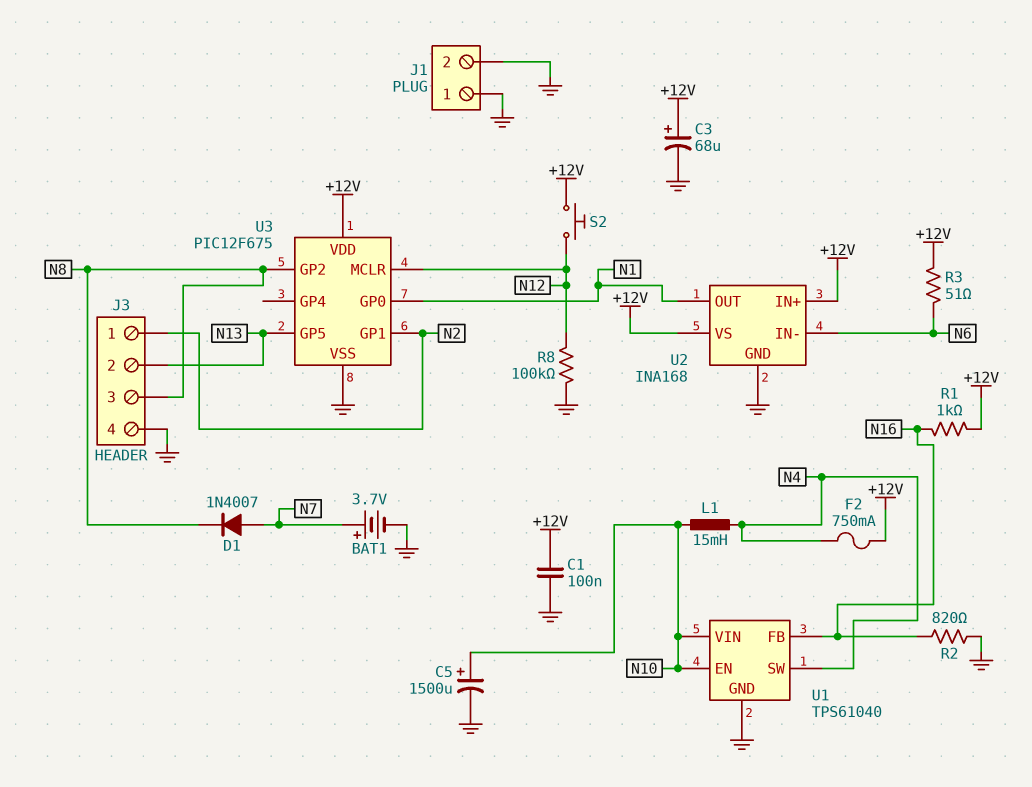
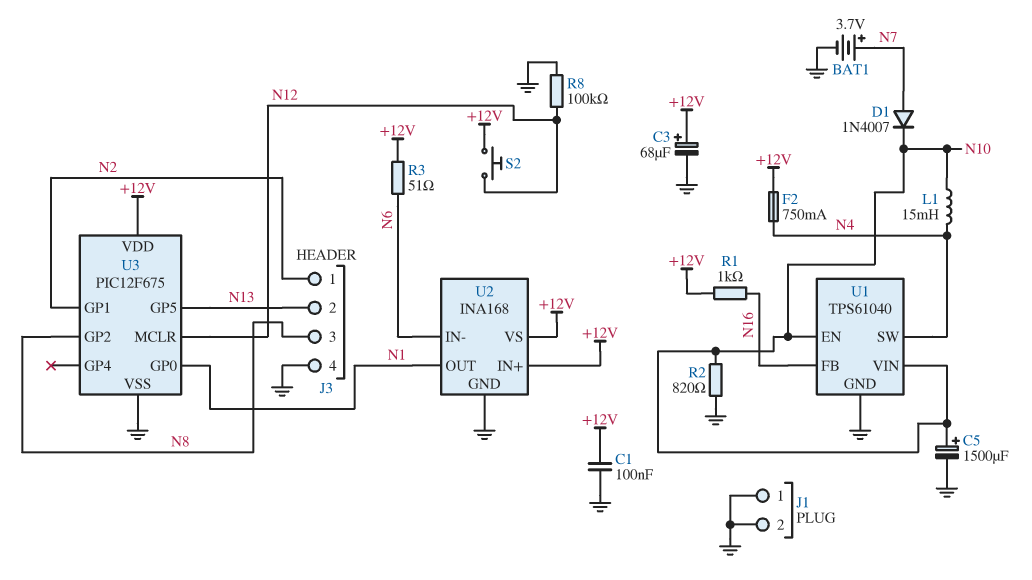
D1: diode 1N4007 (A N7, K N8) -> diode 1N4007 (A N7, K N10)
R2: 820 (GND, N16) -> 820 (GND, N10)

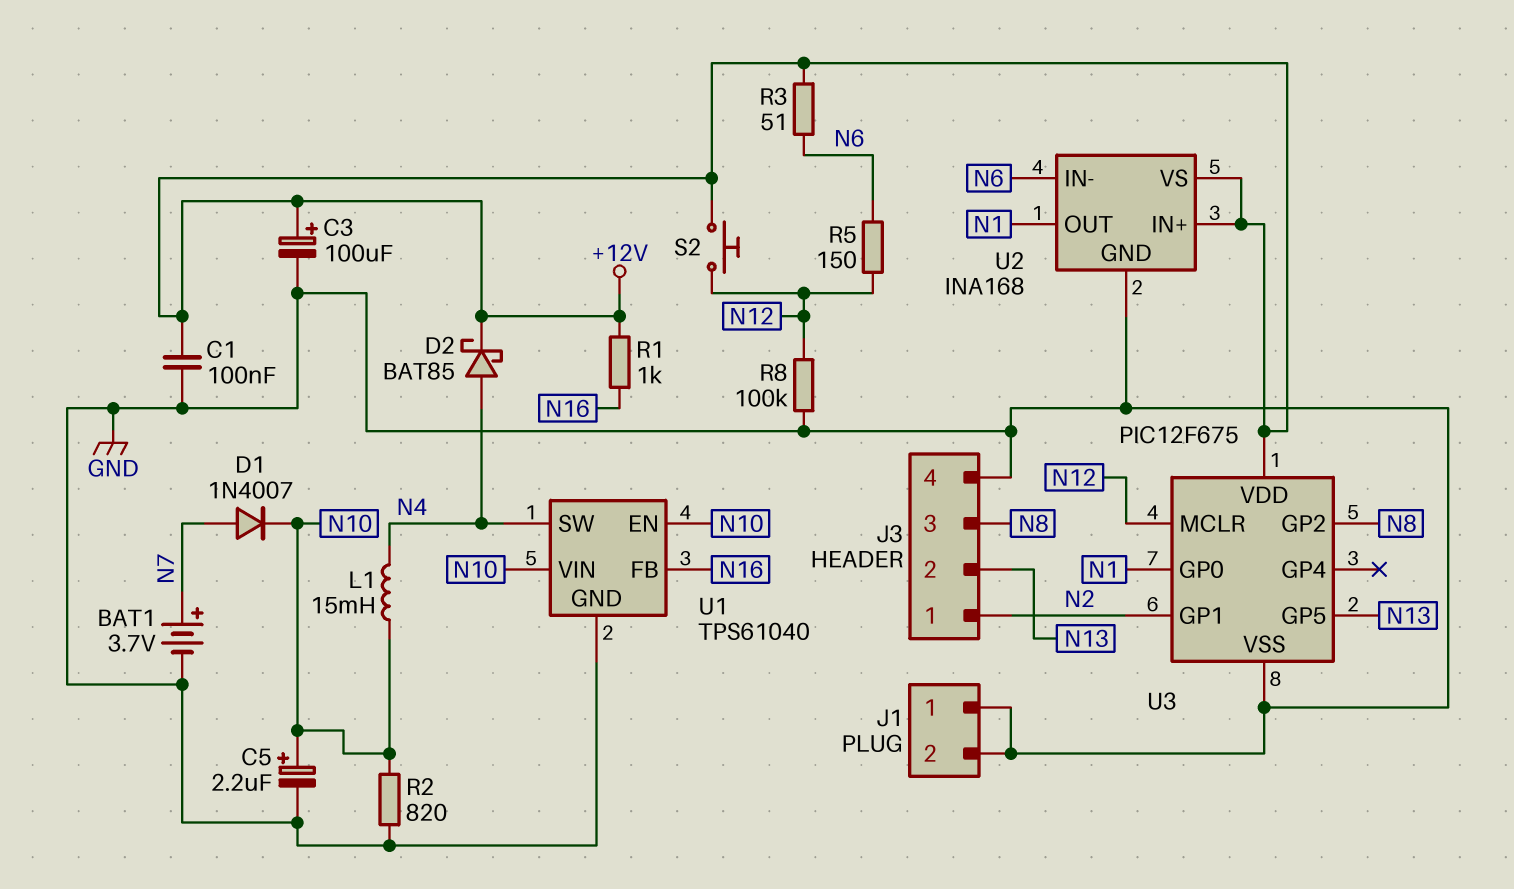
C3: 68uF (plus +12V, minus GND) -> 100uF (plus +12V, minus GND)
C5: 1500uF (plus N10, minus GND) -> 2.2uF (plus N10, minus GND)
D2: none -> schottky BAT85 (A N4, K +12V)
F2: 750mA (+12V, N4) -> none
R5: none -> 150 (N6, N12)

